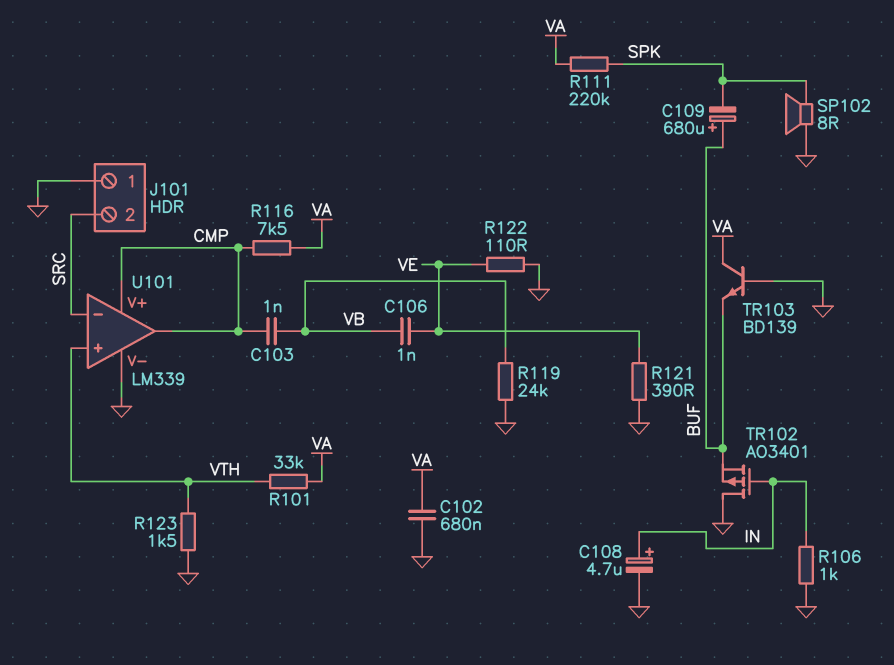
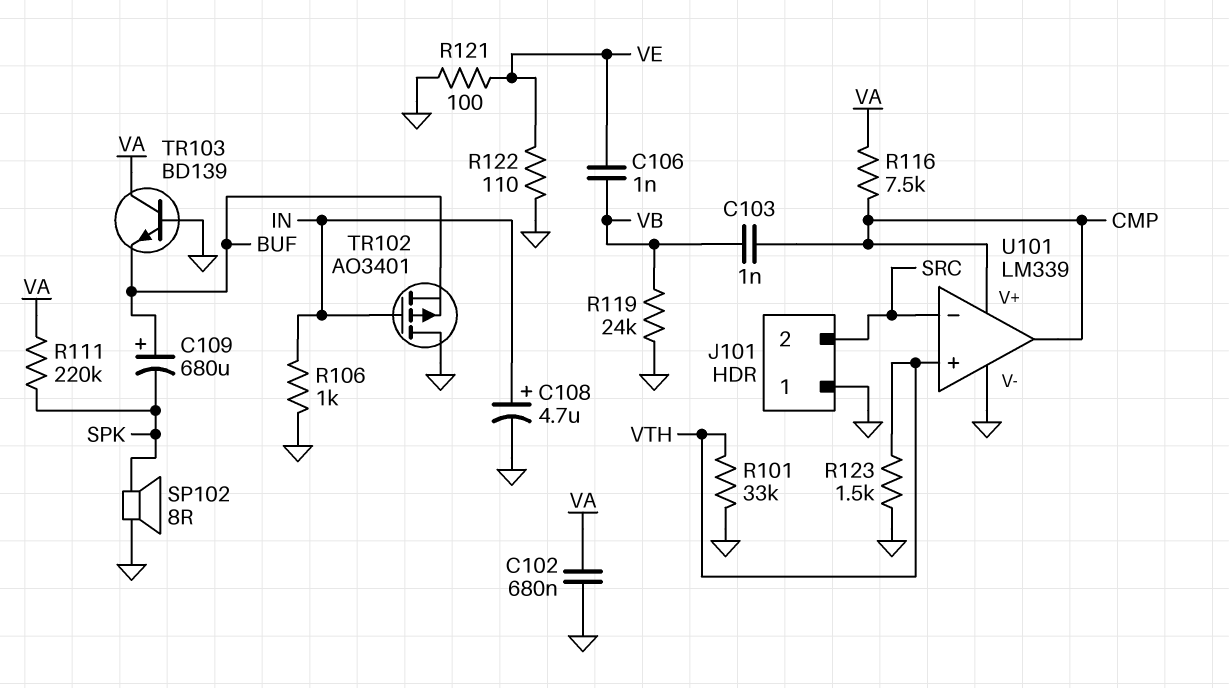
R101: 33k (VA, VTH) -> 33k (GND, VTH)
R121: 390 (GND, VE) -> 100 (GND, VE)

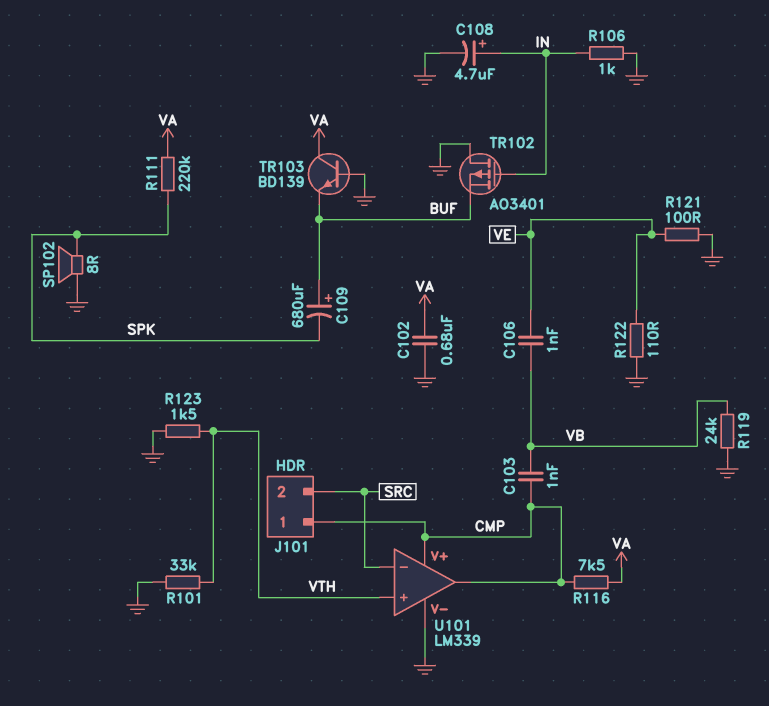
J101 pin 1: GND -> CMP

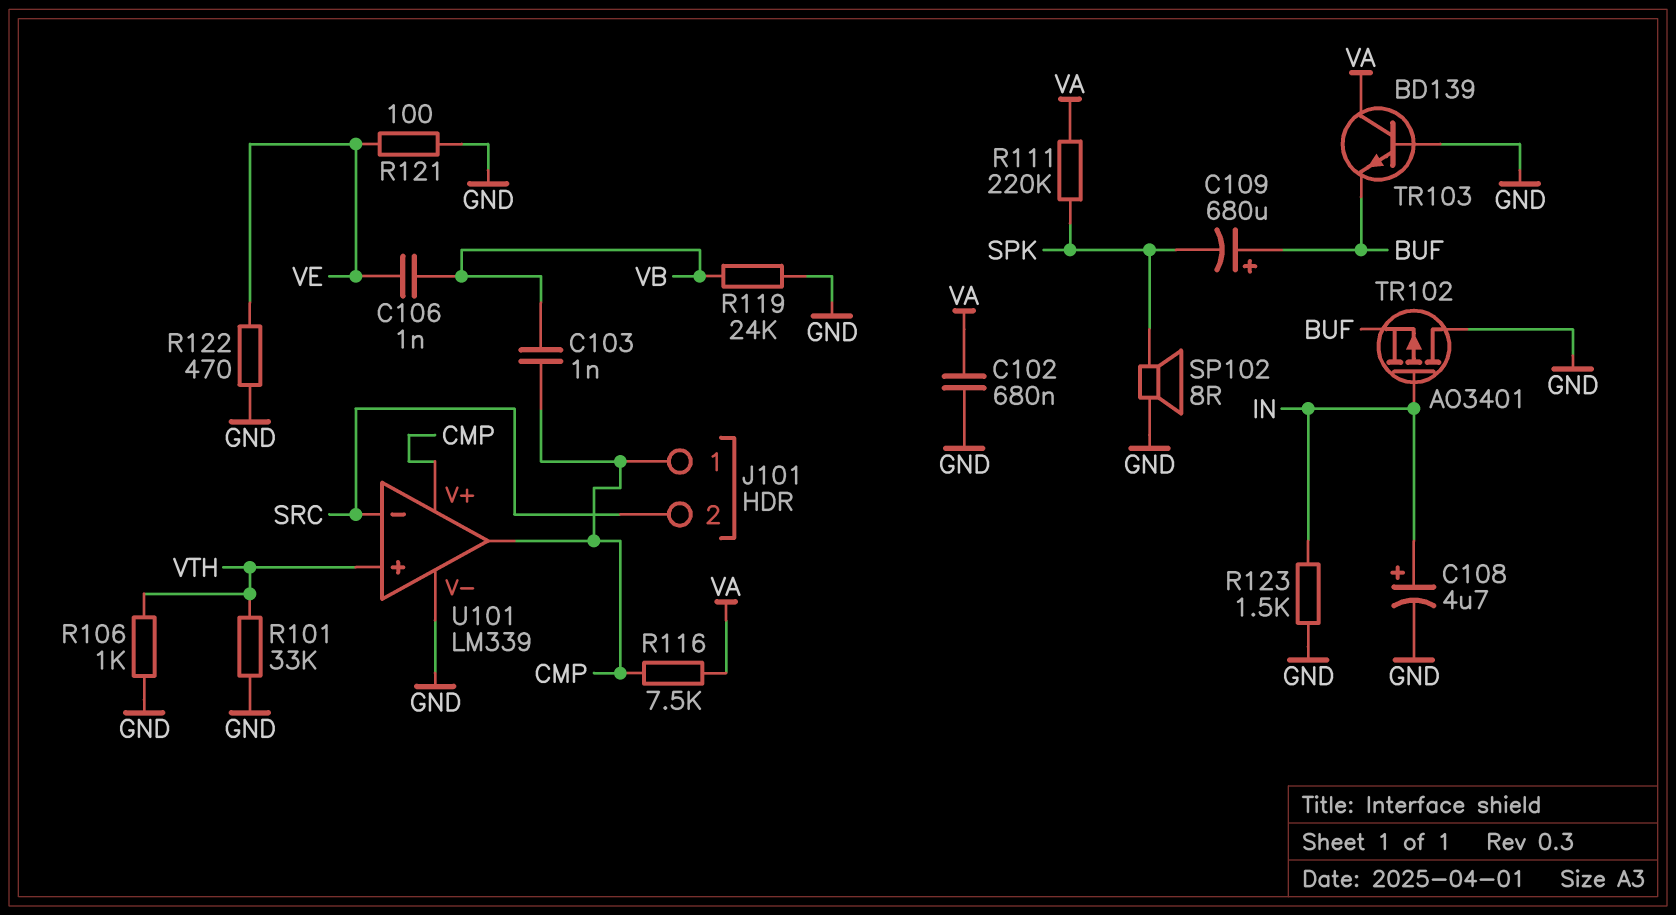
R106: 1k (GND, IN) -> 1k (GND, VTH)
R122: 110 (GND, VE) -> 470 (GND, VE)
R123: 1.5k (GND, VTH) -> 1.5k (GND, IN)

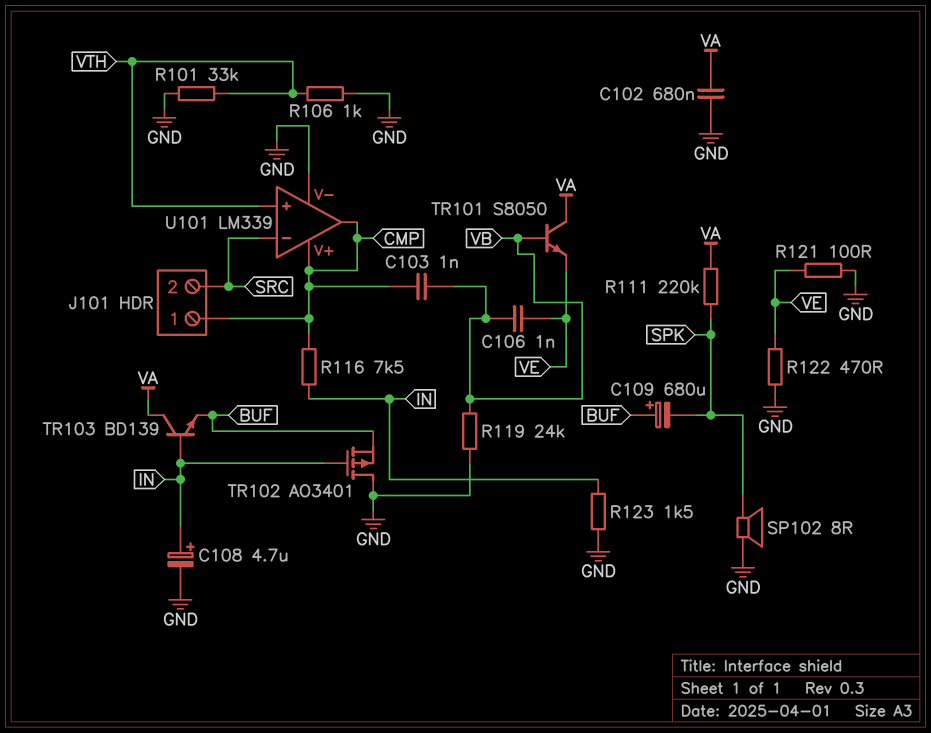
R116: 7.5k (CMP, VA) -> 7.5k (CMP, IN)
TR101: none -> NPN S8050 (B VB, C VA, E VE)
TR103: NPN BD139 (B GND, C VA, E BUF) -> NPN BD139 (B IN, C VA, E BUF)

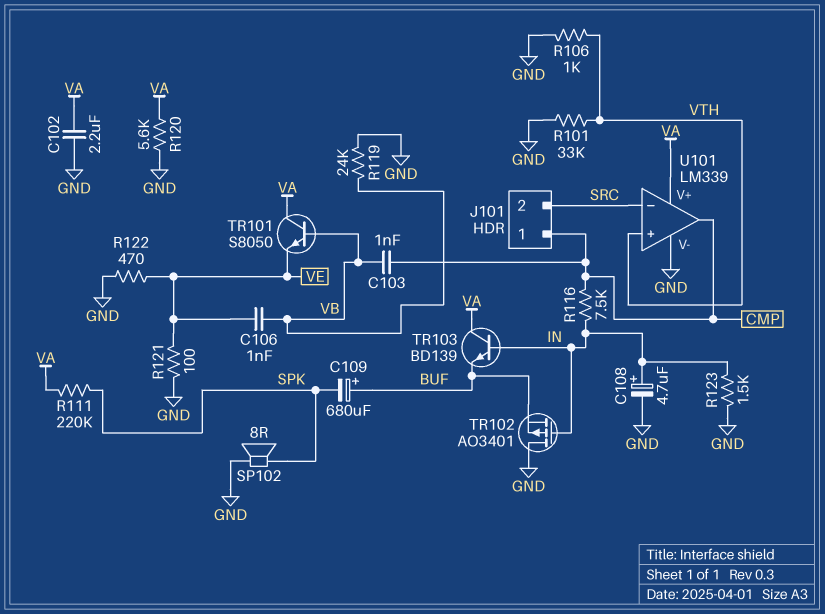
C102: 680nF (GND, VA) -> 2.2uF (GND, VA)
R120: none -> 5.6k (GND, VA)
U101 pin V+: CMP -> VA

